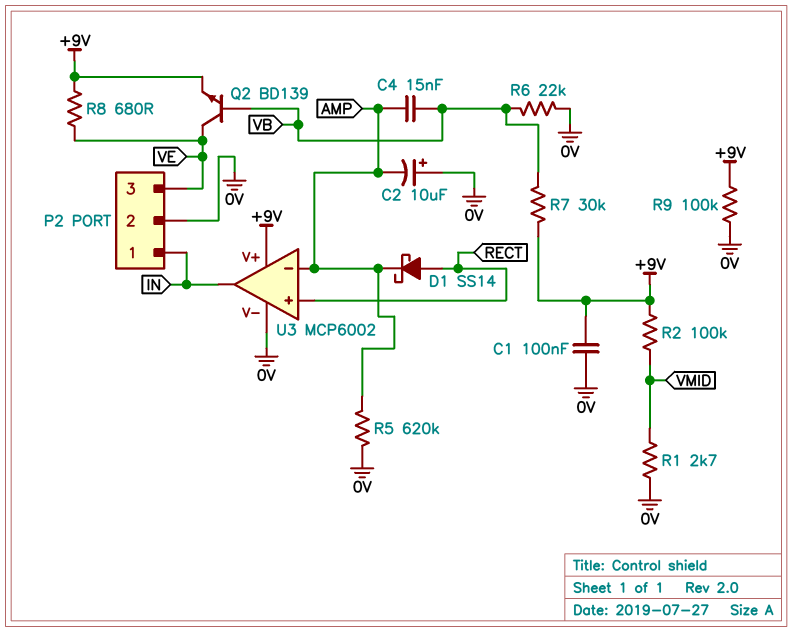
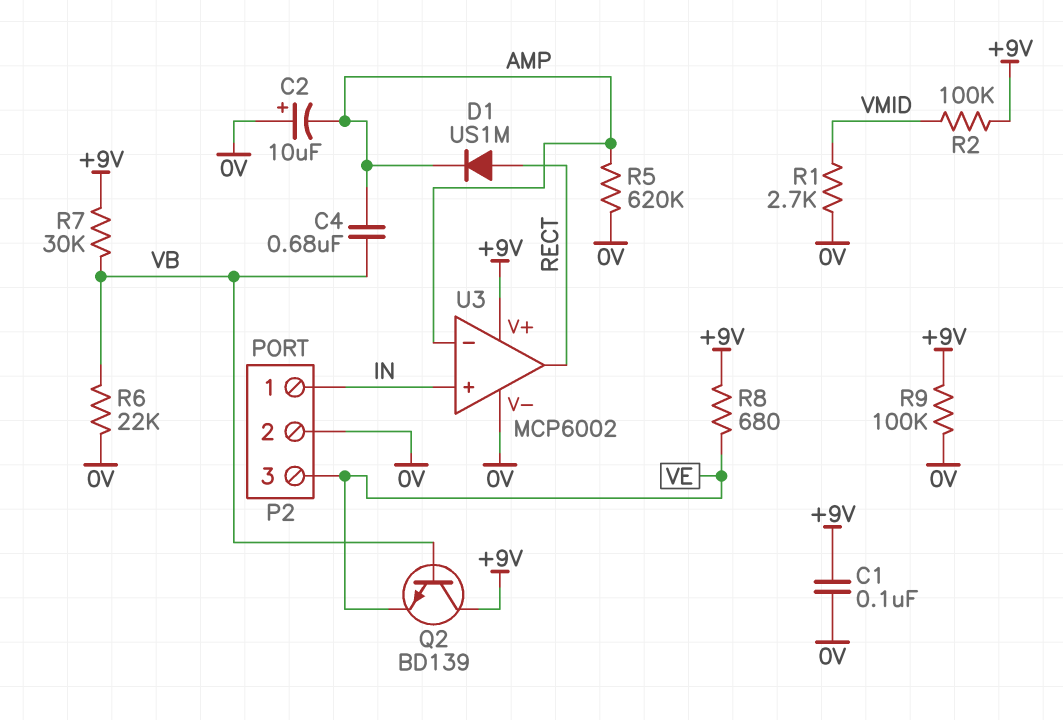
C4: 15nF (AMP, VB) -> 680nF (AMP, VB)
D1: schottky SS14 (A RECT, K AMP) -> diode US1M (A RECT, K AMP)
Q2: NPN BD139 (B VB, C VE, E +9V) -> NPN BD139 (B VB, C +9V, E VE)
U3 pin in+: RECT -> IN
U3 pin out: IN -> RECT

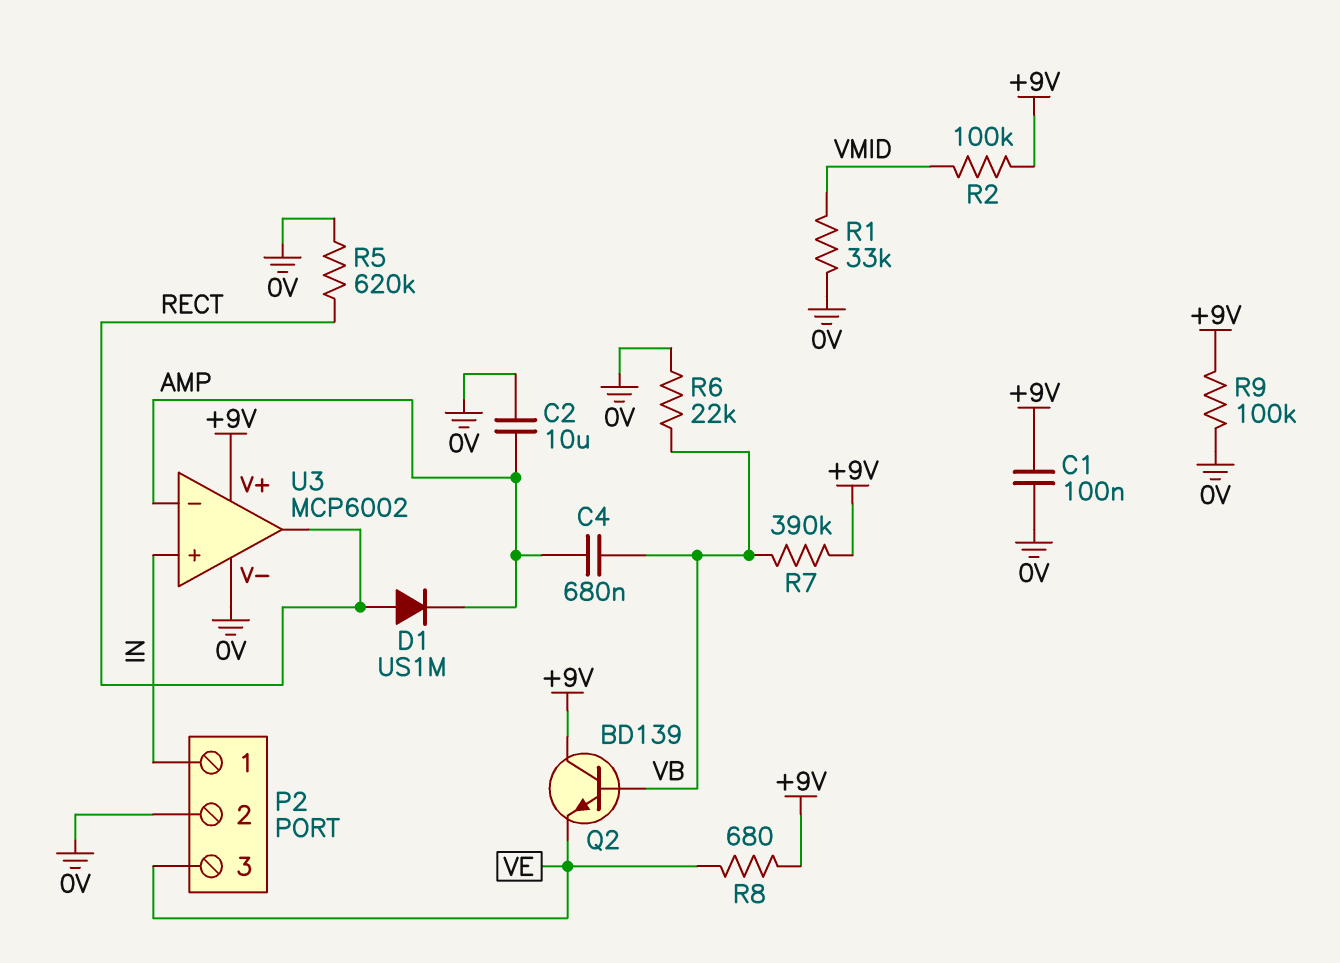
C2: 10uF (plus 0V, minus AMP) -> 10uF (0V, AMP)
R1: 2.7k (0V, VMID) -> 33k (0V, VMID)
R5: 620k (0V, AMP) -> 620k (0V, RECT)
R7: 30k (+9V, VB) -> 390k (+9V, VB)

